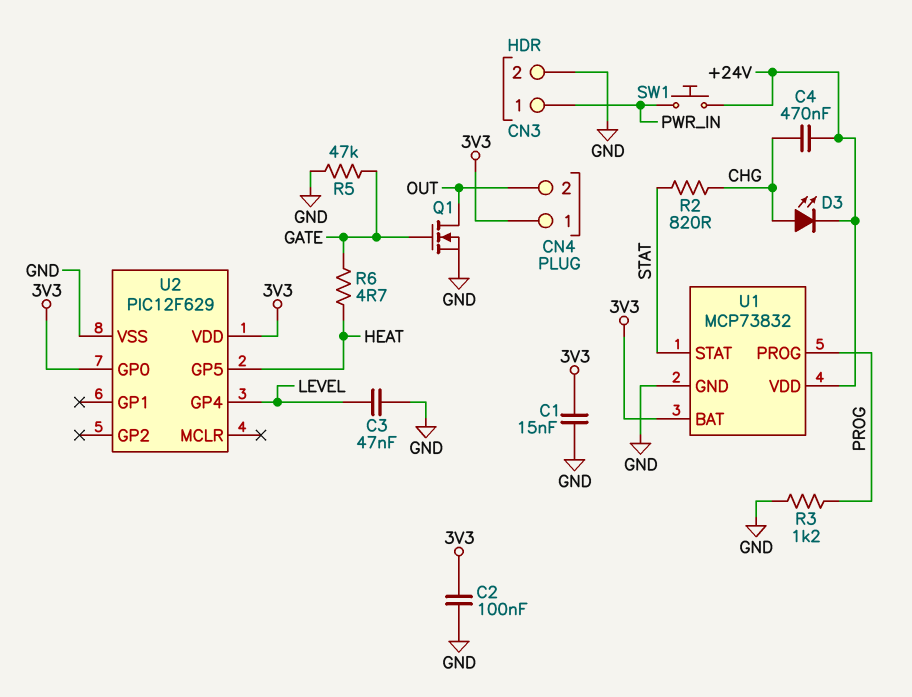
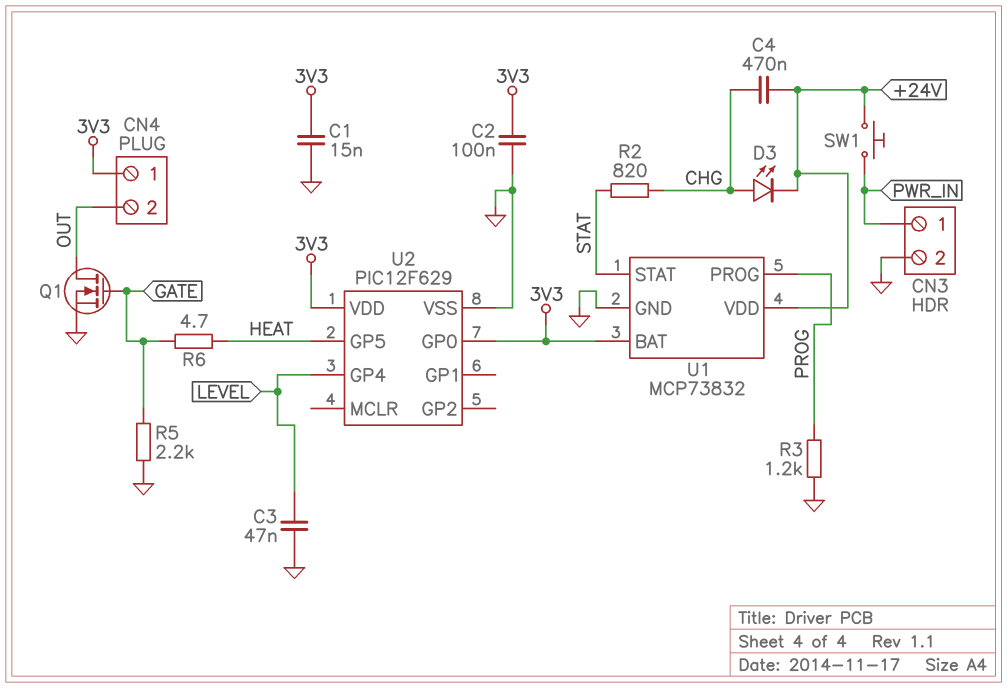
R5: 47k (GATE, GND) -> 2.2k (GATE, GND)

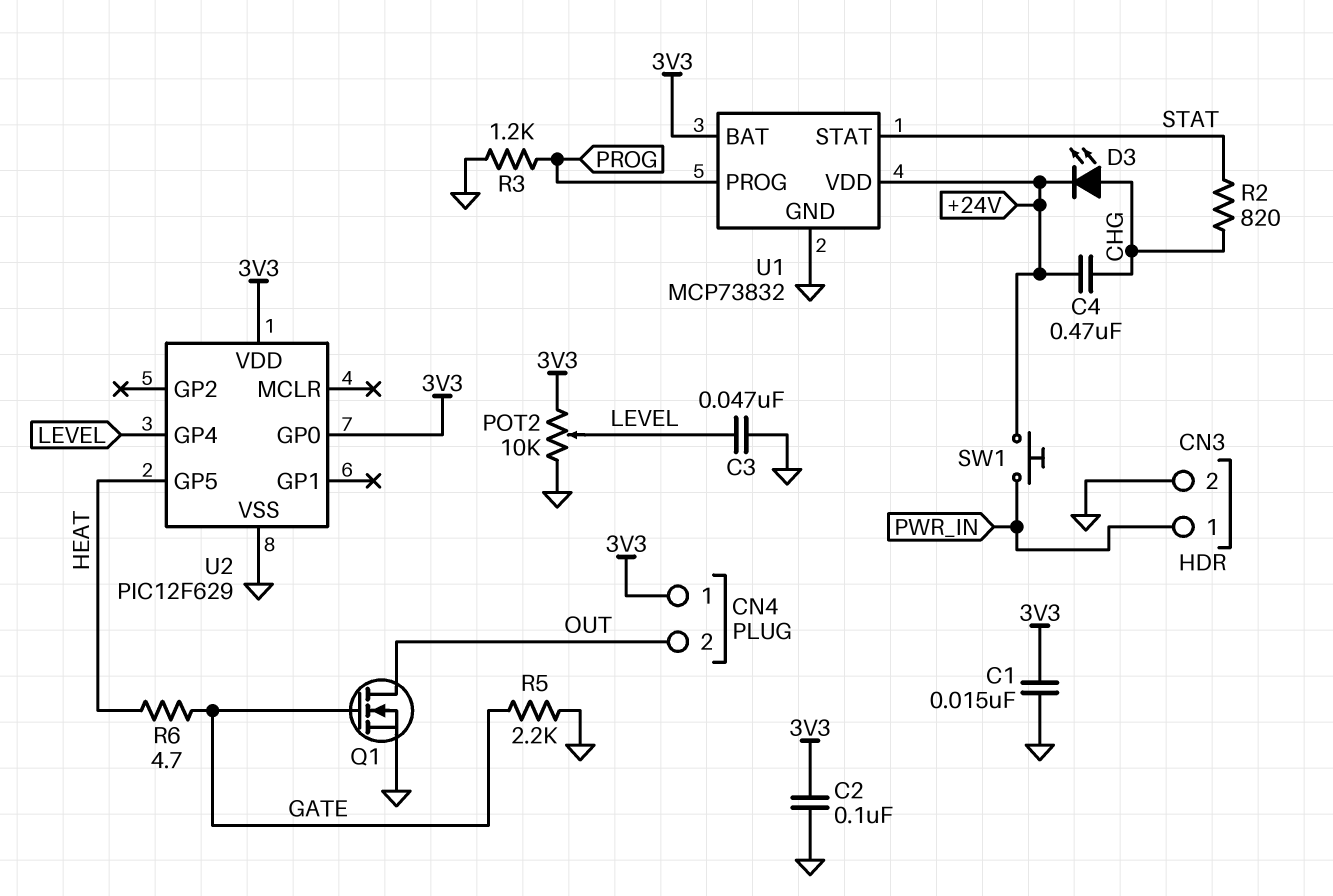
POT2: none -> 10k (3V3, GND, wiper LEVEL)

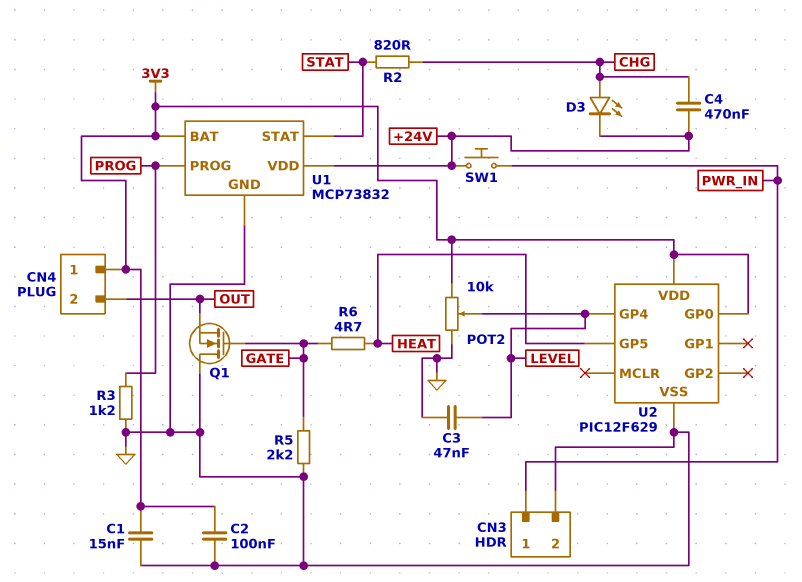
Q1: NMOS (G GATE, D OUT, S GND) -> NMOS (G GATE, D GND, S OUT)

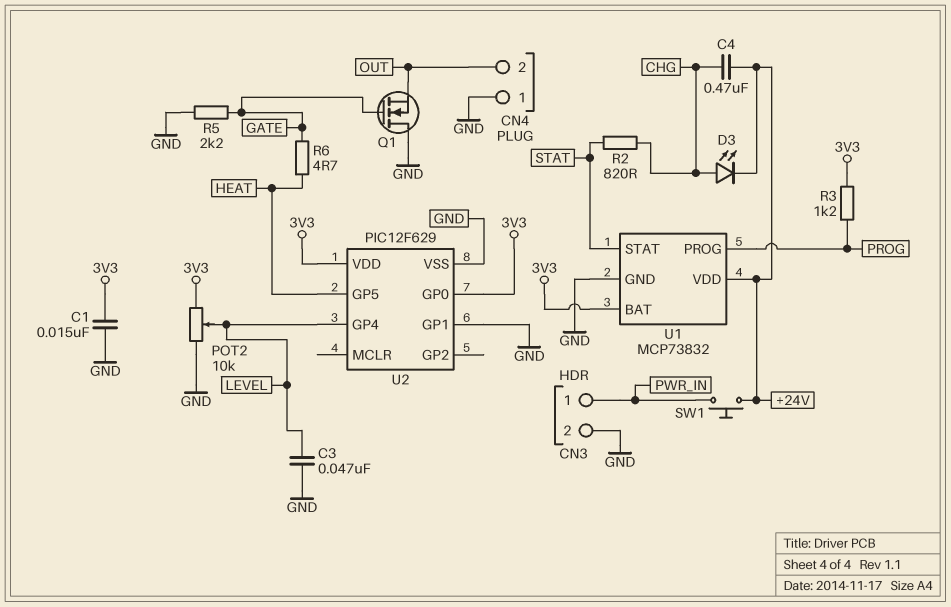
C2: 100nF (3V3, GND) -> none
CN4 pin 1: 3V3 -> GND
R3: 1.2k (GND, PROG) -> 1.2k (3V3, PROG)
U2 pin GP1: none -> GND

